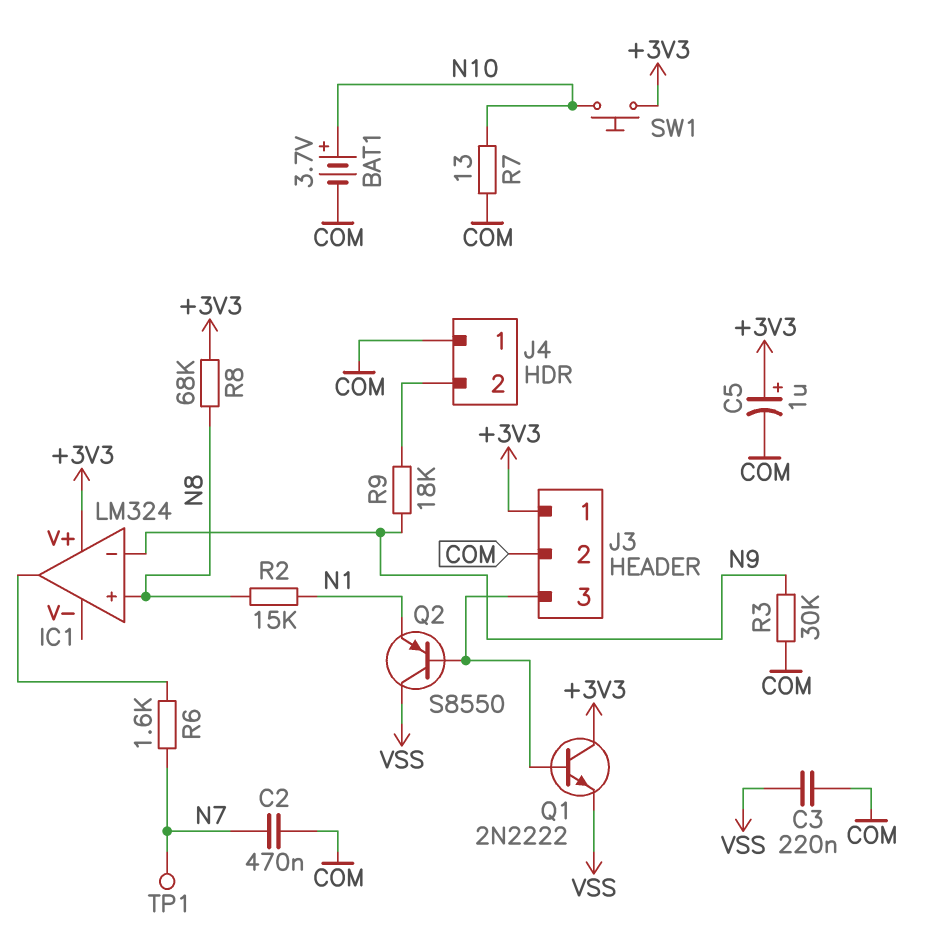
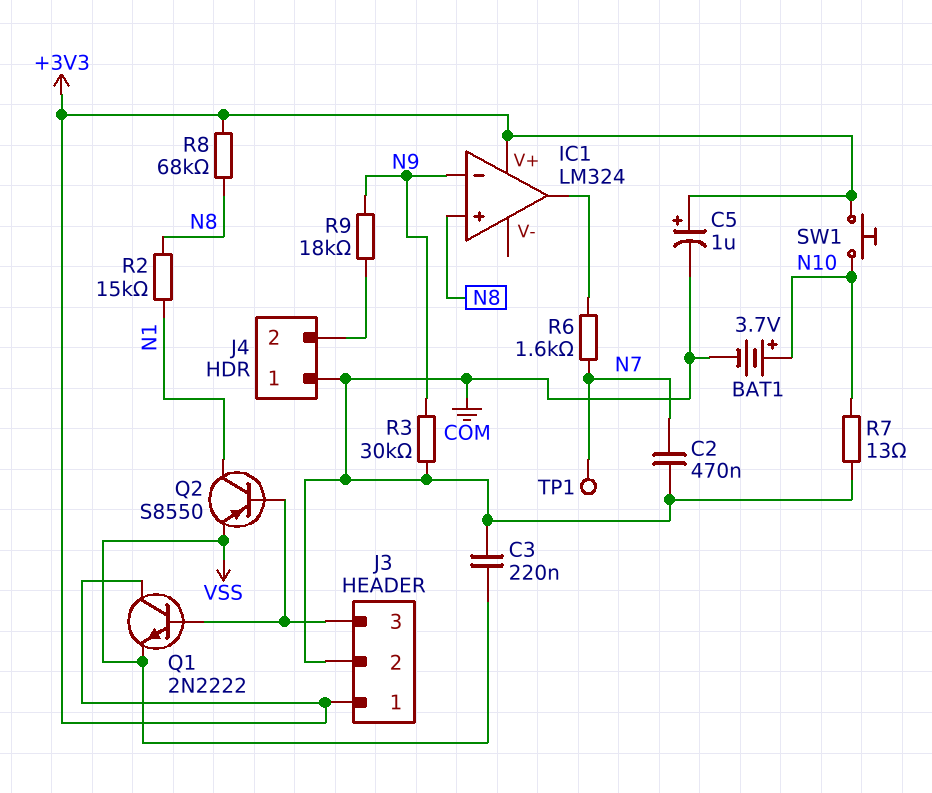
Q2: PNP S8550 (B J3/3, C VSS, E N1) -> PNP S8550 (B J3/3, C N1, E VSS)

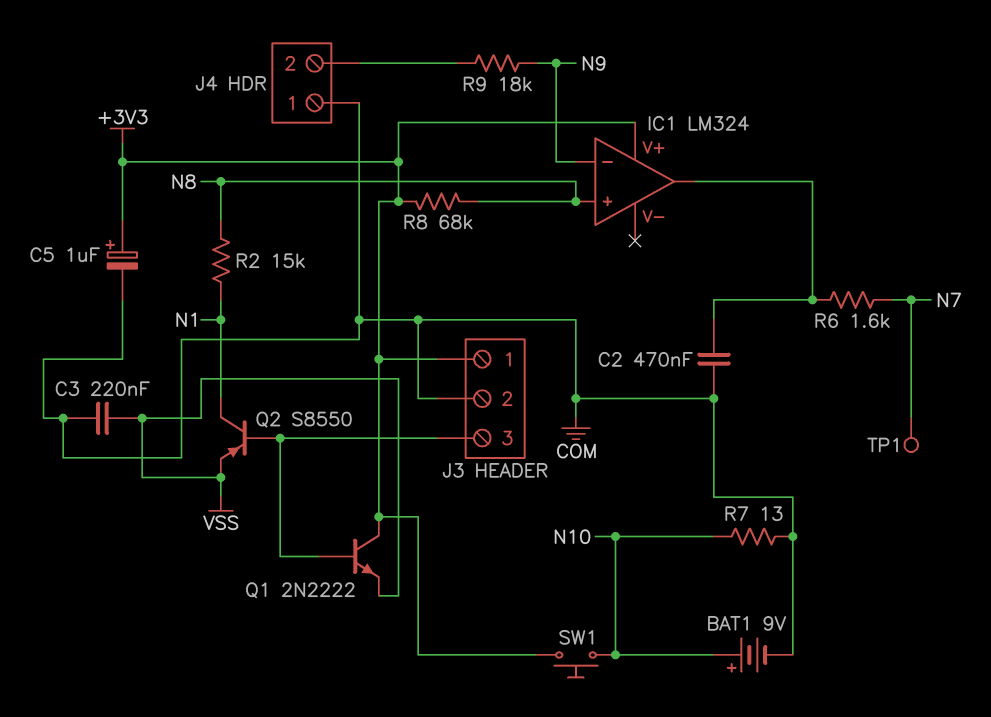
BAT1: 3.7V (plus N10, minus COM) -> 9V (plus N10, minus COM)
C2: 470nF (COM, N7) -> 470nF (COM, IC1/out)
R3: 30k (COM, N9) -> none

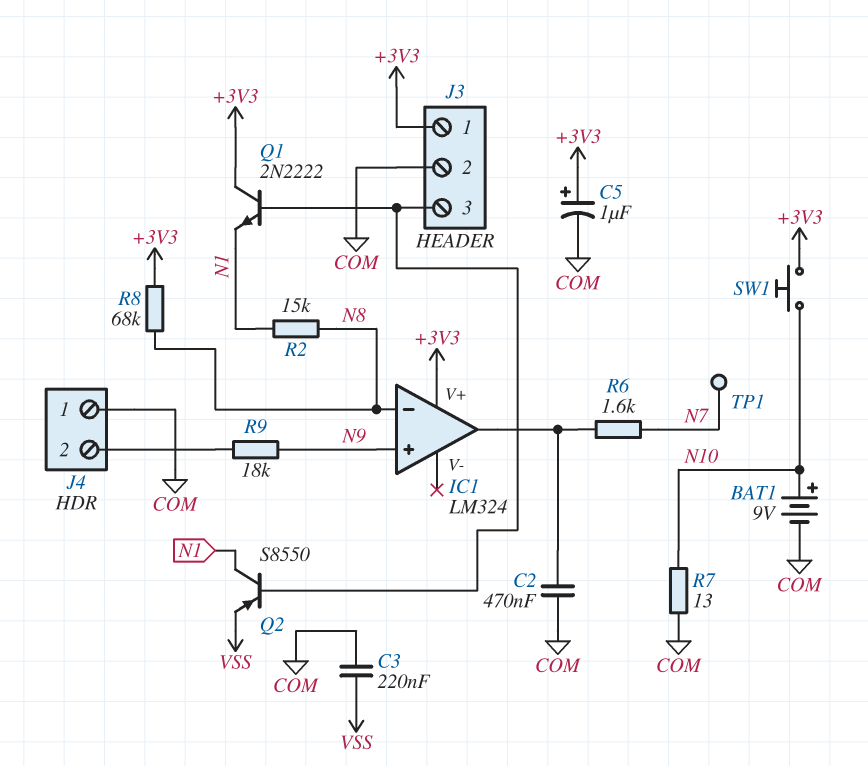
IC1 pin in+: N8 -> N9
IC1 pin in-: N9 -> N8
Q1: NPN 2N2222 (B J3/3, C +3V3, E VSS) -> NPN 2N2222 (B J3/3, C +3V3, E N1)

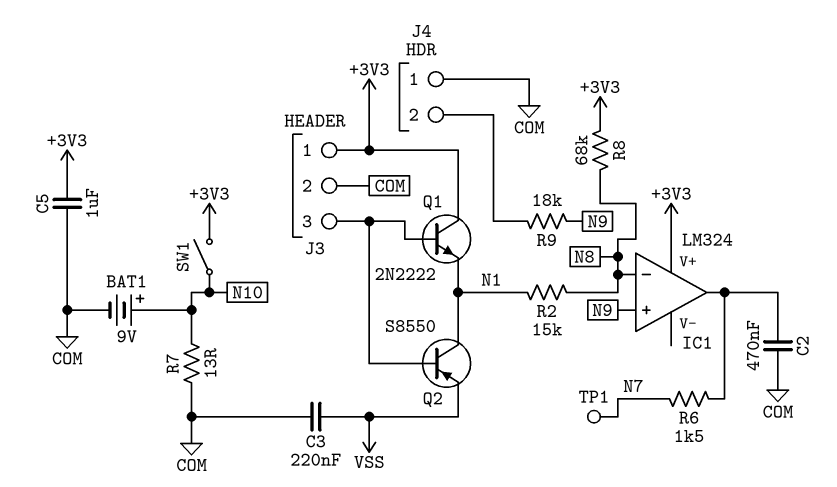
C5: 1uF (plus +3V3, minus COM) -> 1uF (+3V3, COM)
R6: 1.6k (IC1/out, N7) -> 1.5k (IC1/out, N7)
SW1: button (+3V3, N10) -> switch (+3V3, N10)

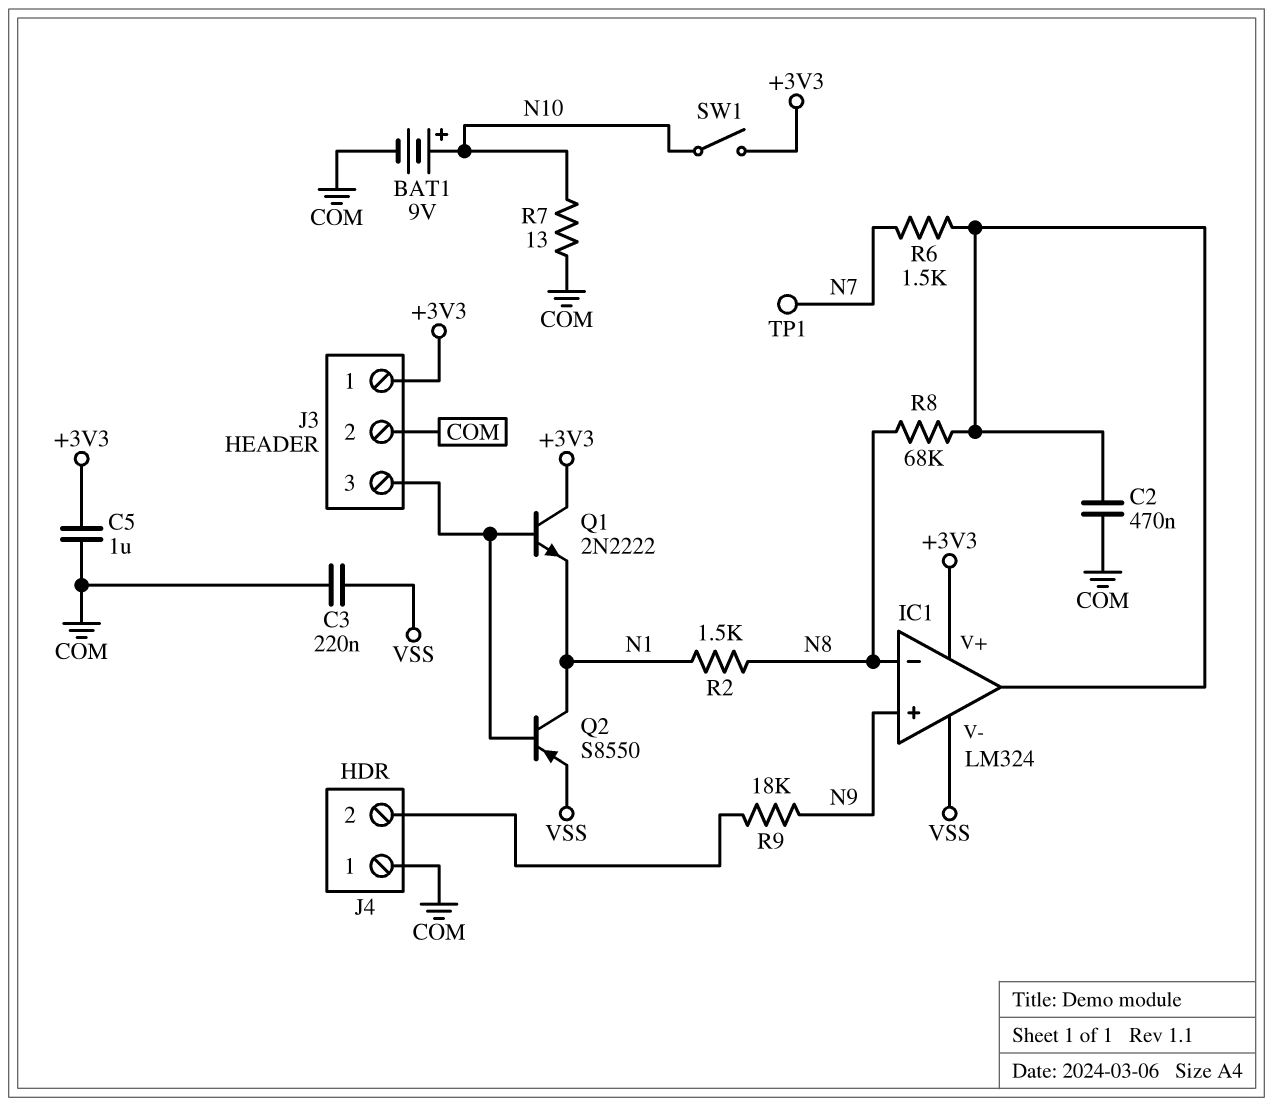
IC1 pin V-: none -> VSS
R2: 15k (N1, N8) -> 1.5k (N1, N8)
R8: 68k (+3V3, N8) -> 68k (IC1/out, N8)

